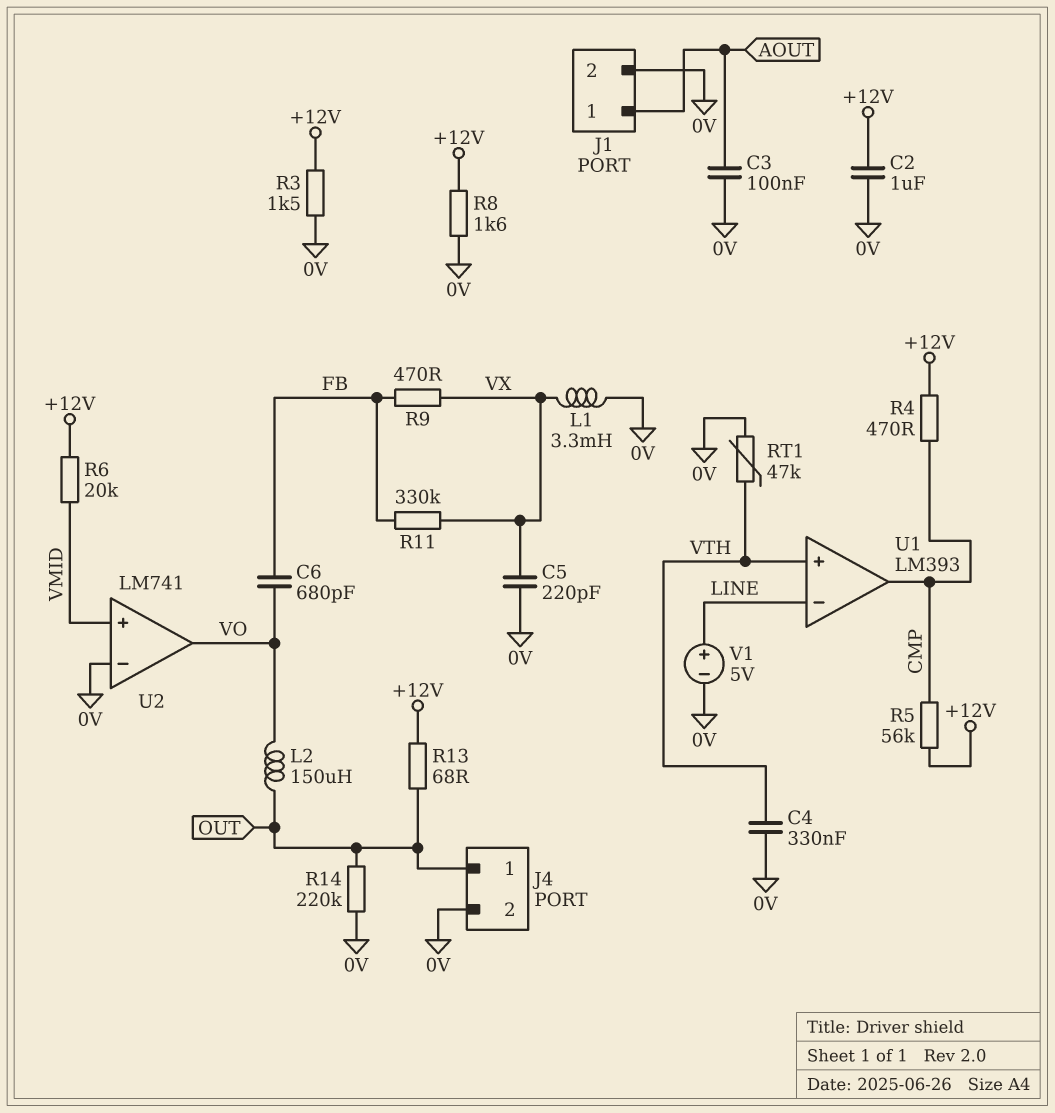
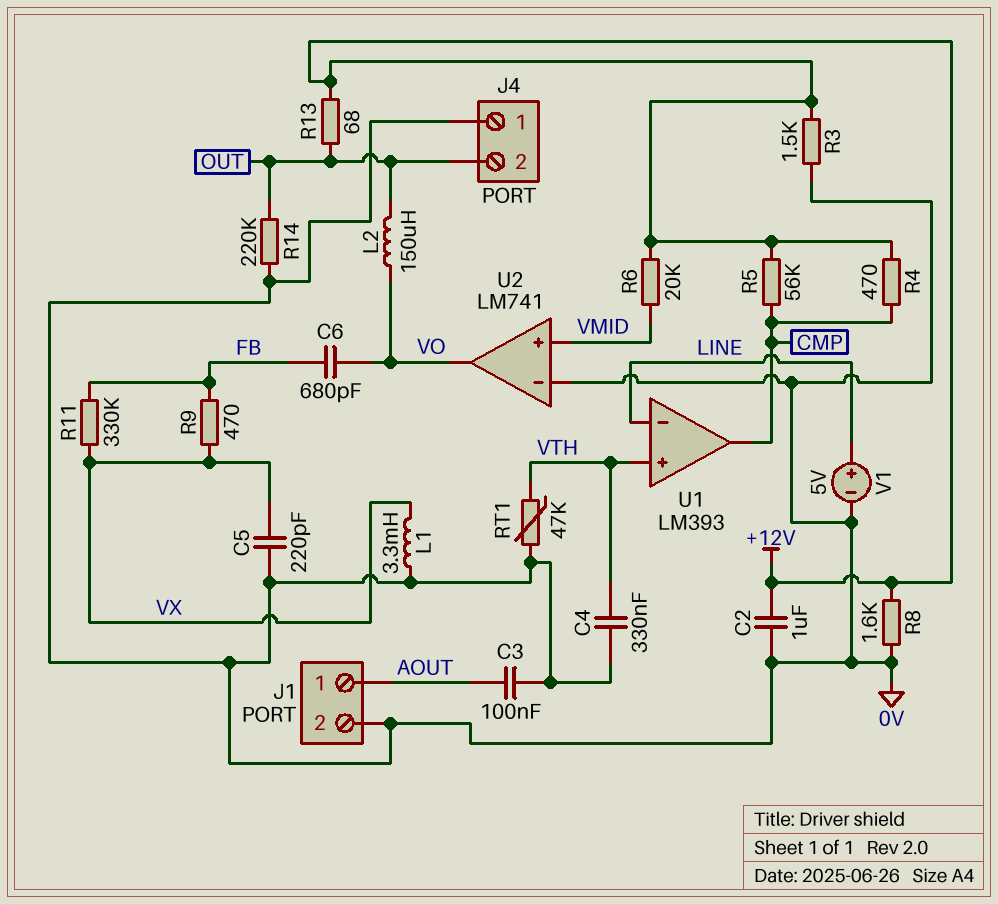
J4 pin 1: OUT -> 0V
J4 pin 2: 0V -> OUT

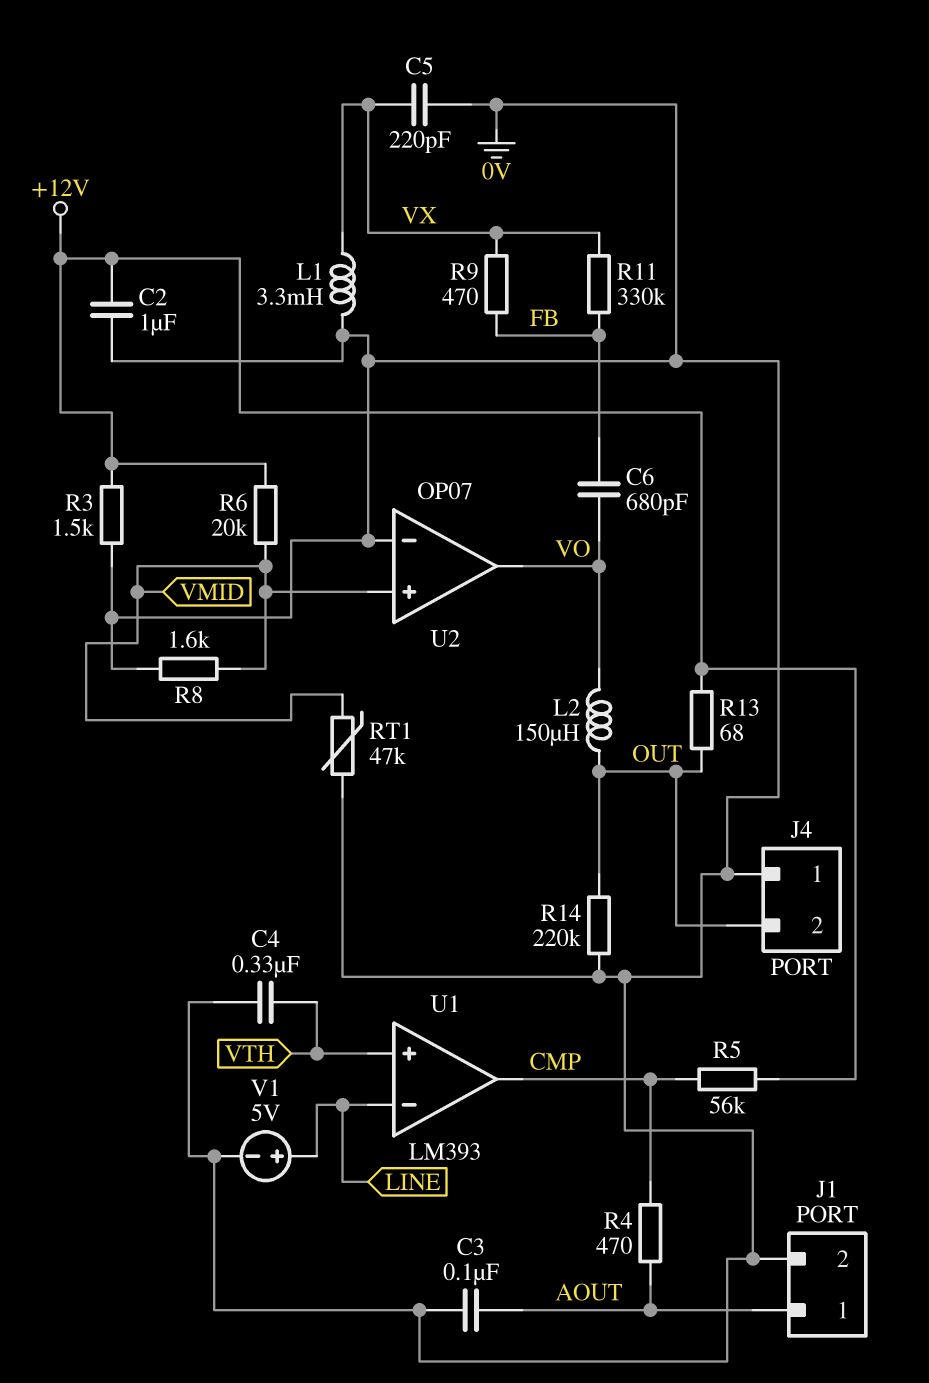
R4: 470 (+12V, CMP) -> 470 (AOUT, CMP)
R8: 1.6k (+12V, 0V) -> 1.6k (0V, VMID)
RT1: 47k (0V, VTH) -> 47k (0V, VMID)
U2: LM741 -> OP07

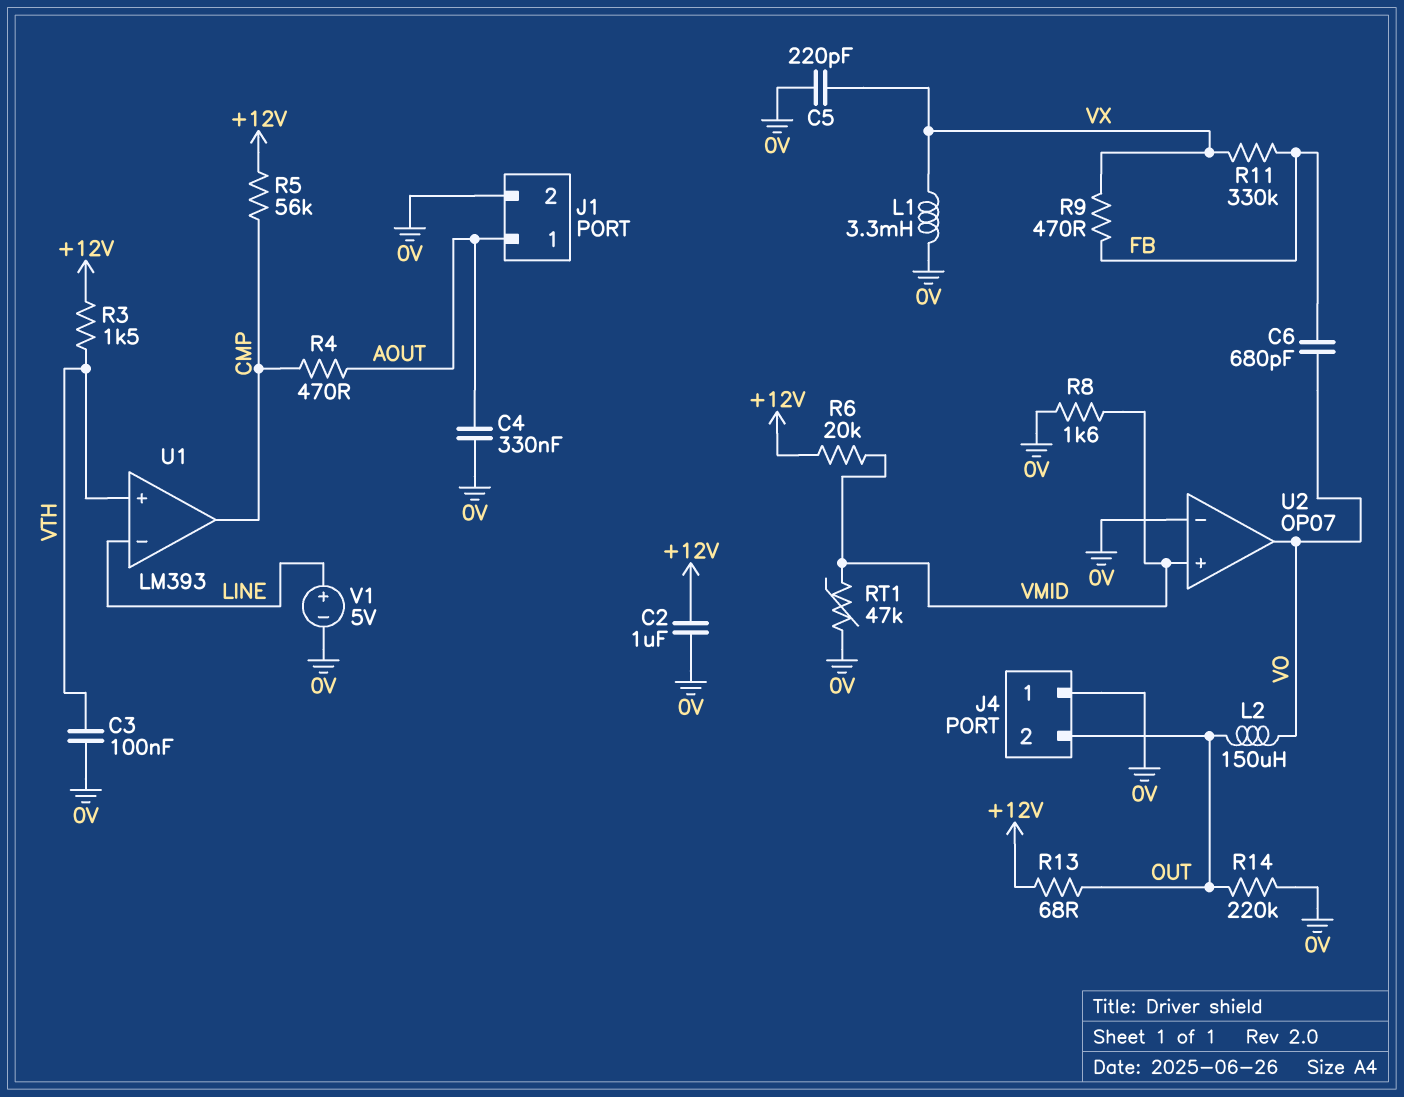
C3: 100nF (0V, AOUT) -> 100nF (0V, VTH)
C4: 330nF (0V, VTH) -> 330nF (0V, AOUT)
R3: 1.5k (+12V, 0V) -> 1.5k (+12V, VTH)

